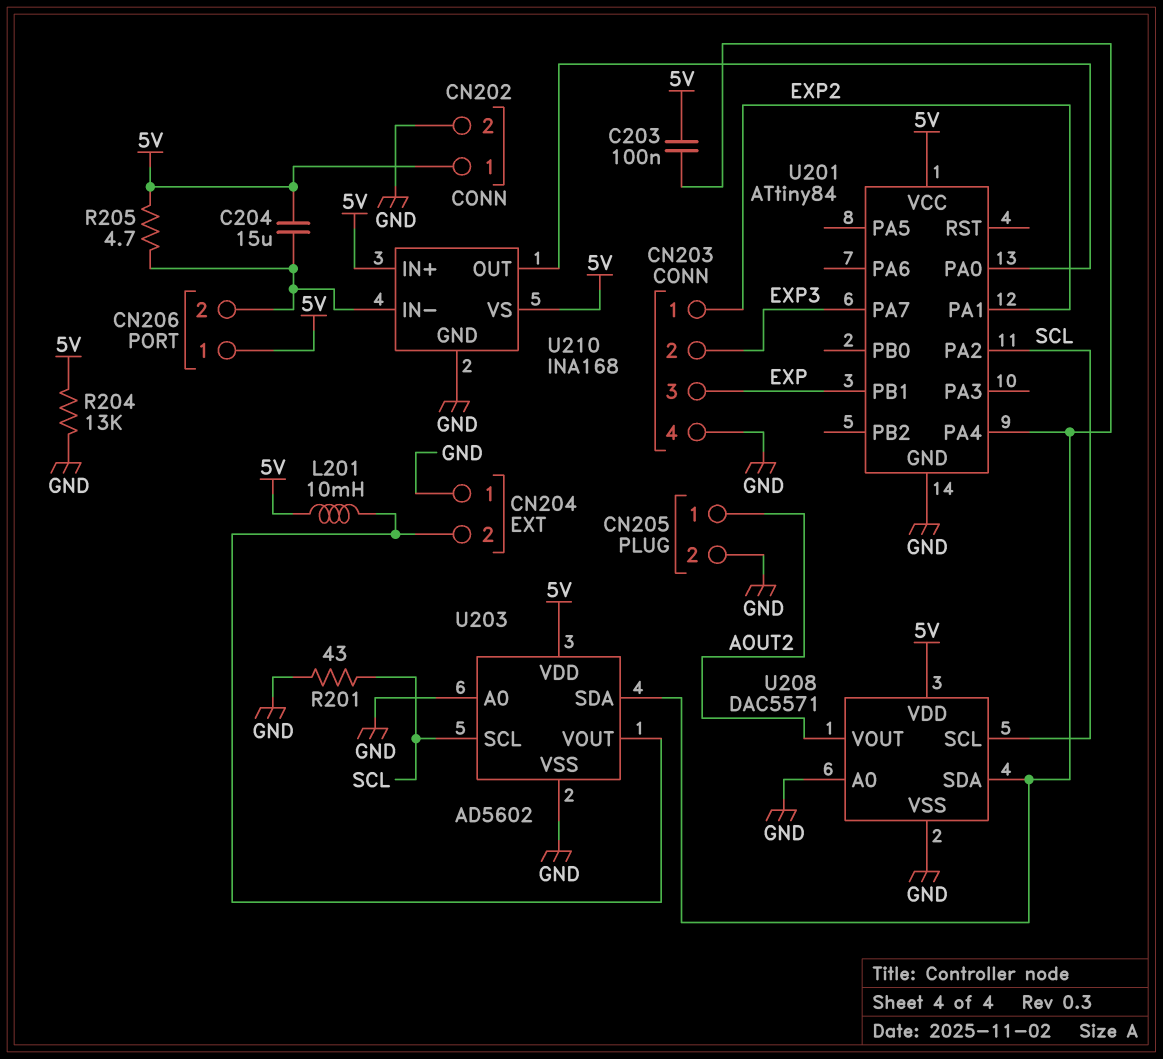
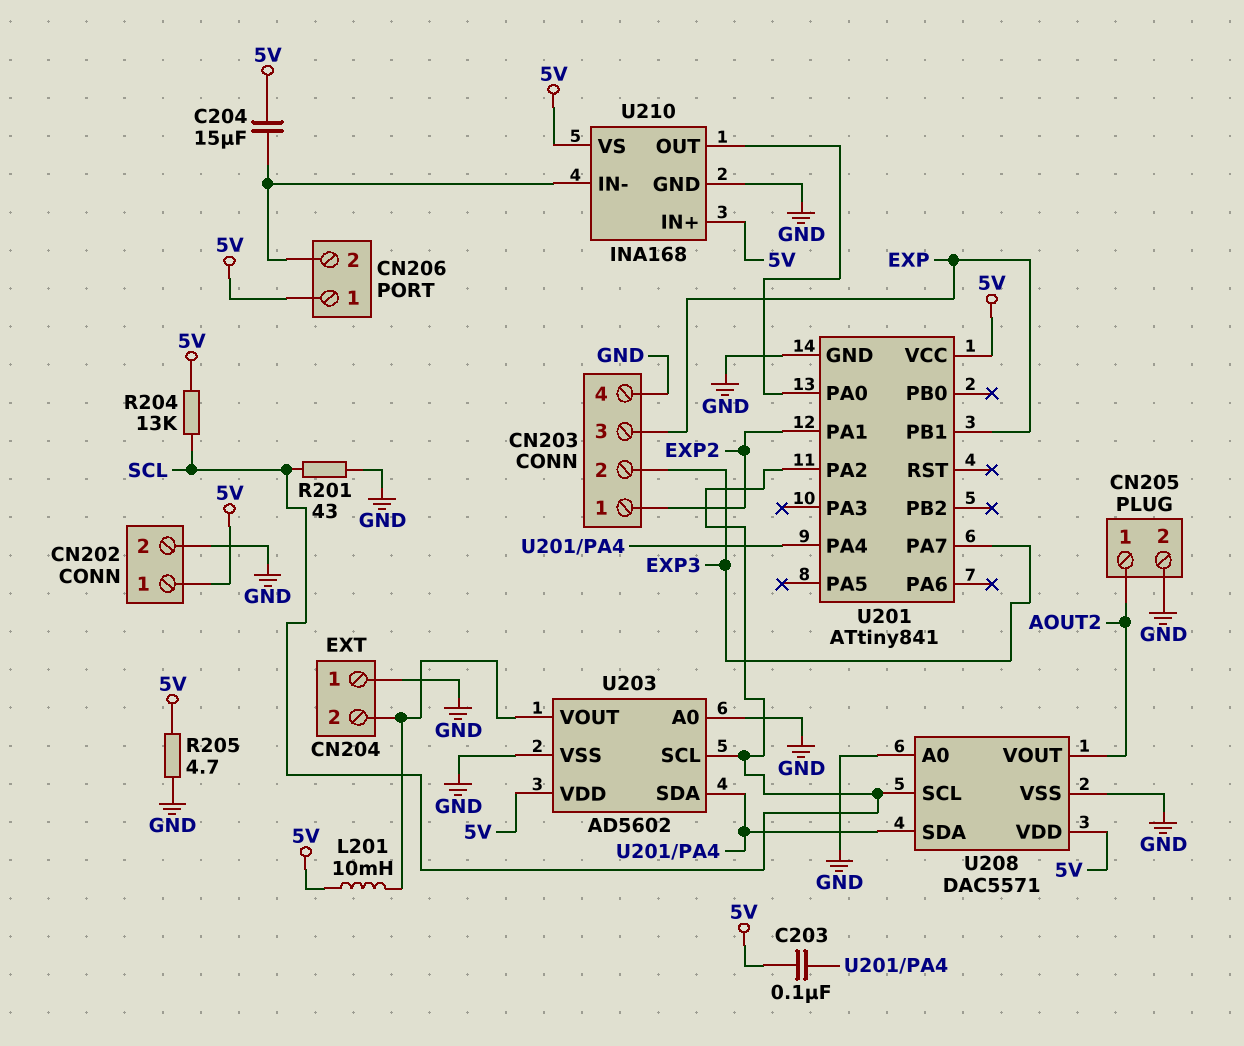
R204: 13k (5V, GND) -> 13k (5V, SCL)
R205: 4.7 (5V, CN206/2) -> 4.7 (5V, GND)
U201: ATtiny84 -> ATtiny841

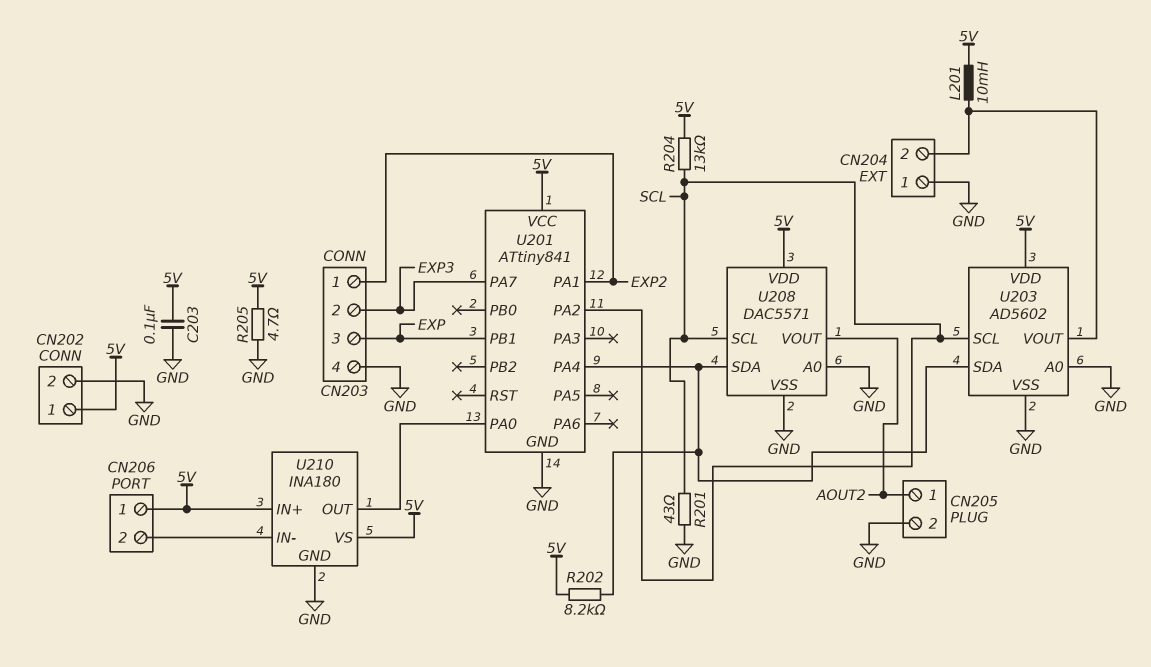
C203: 100nF (5V, U201/PA4) -> 100nF (5V, GND)
C204: 15uF (5V, CN206/2) -> none
R202: none -> 8.2k (5V, U201/PA4)
U210: INA168 -> INA180

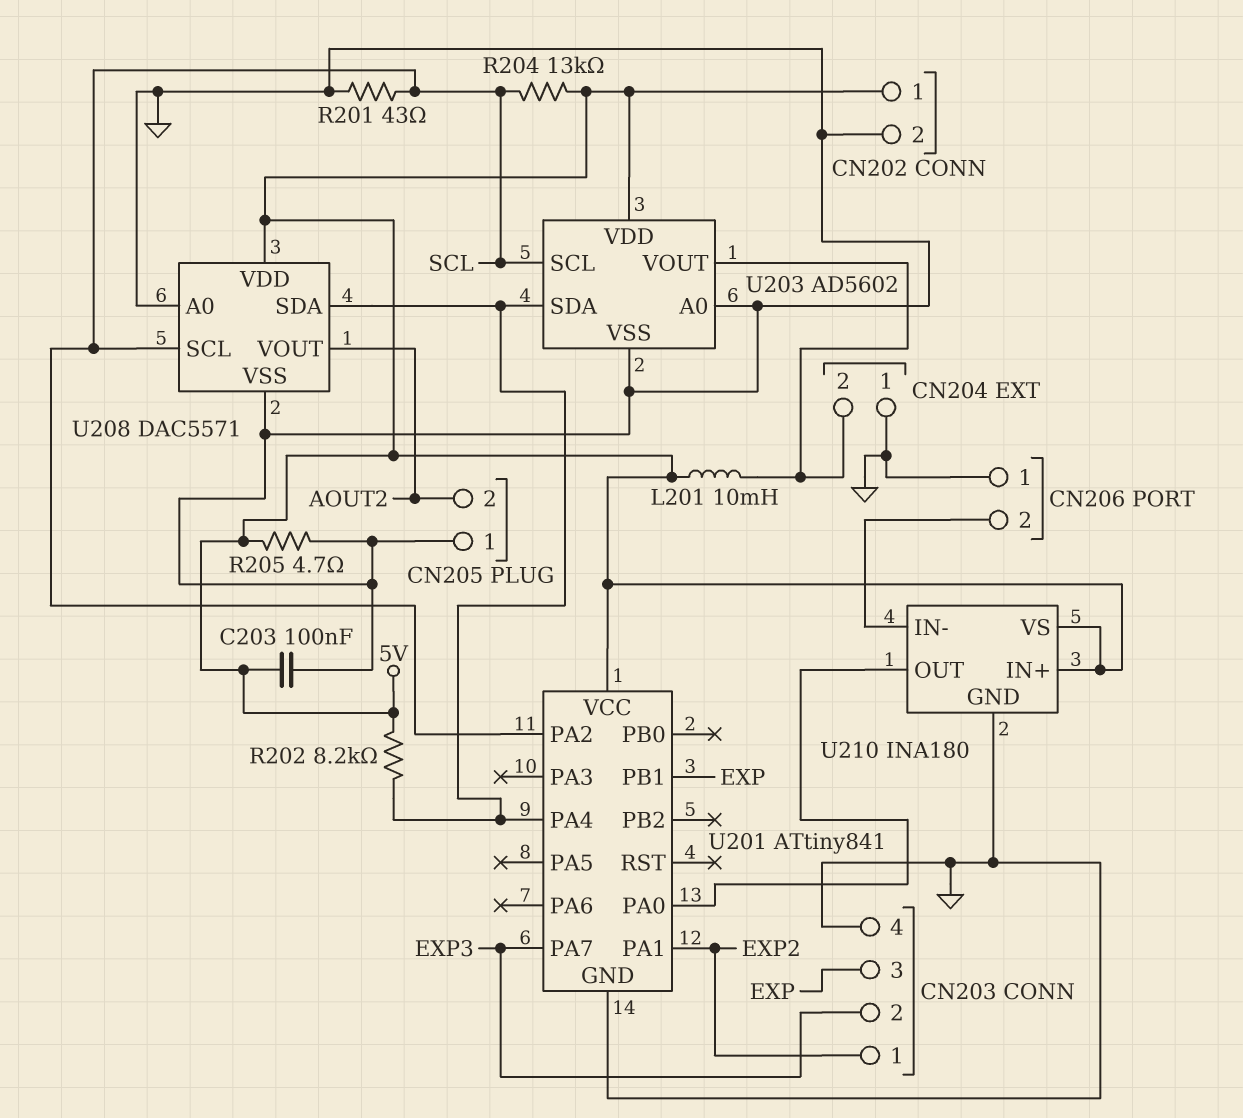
CN205 pin 1: AOUT2 -> GND
CN205 pin 2: GND -> AOUT2
CN206 pin 1: 5V -> GND

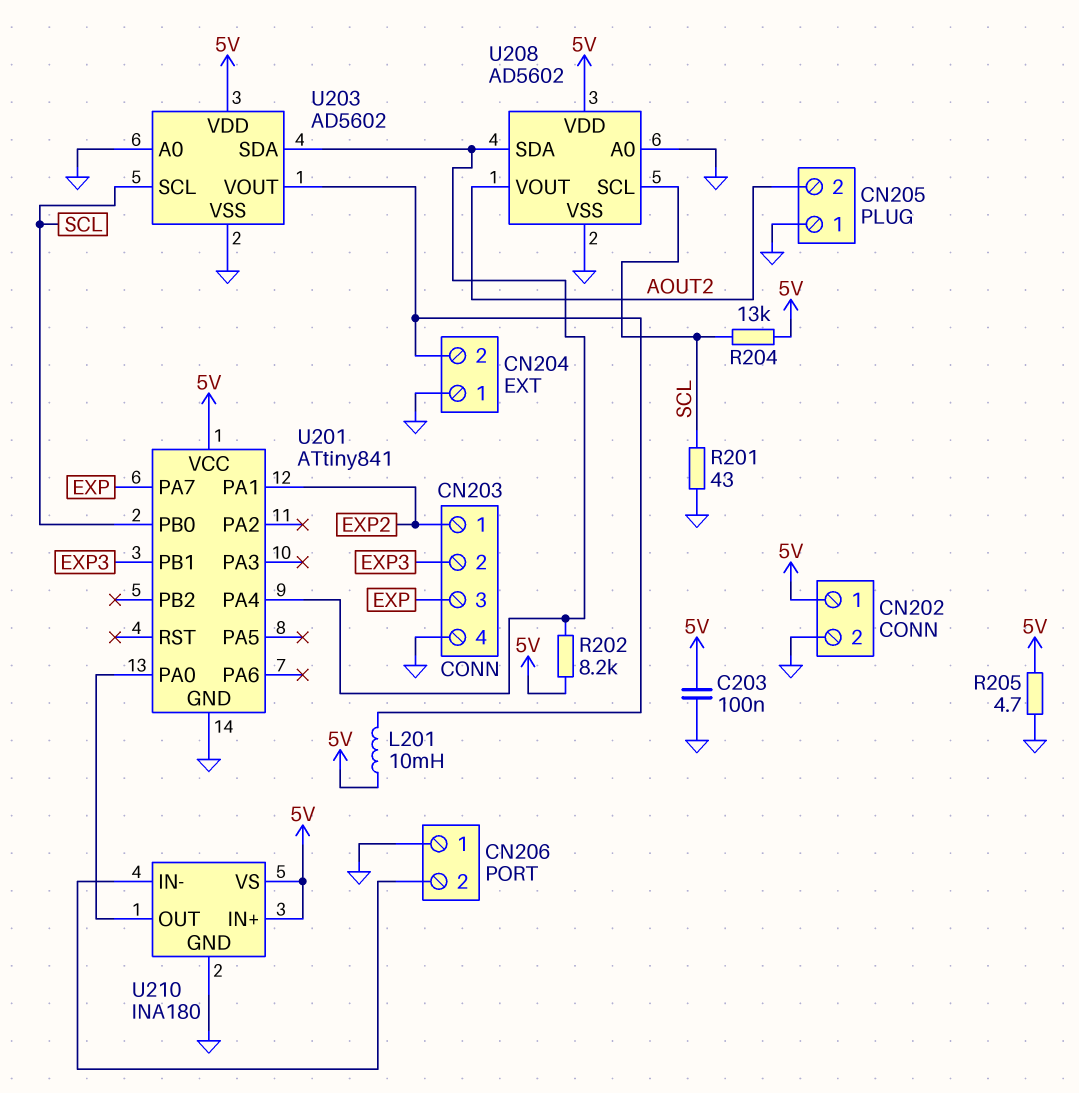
U201 pin PA2: SCL -> none
U201 pin PA7: EXP3 -> EXP
U201 pin PB0: none -> SCL
U201 pin PB1: EXP -> EXP3
U208: DAC5571 -> AD5602

